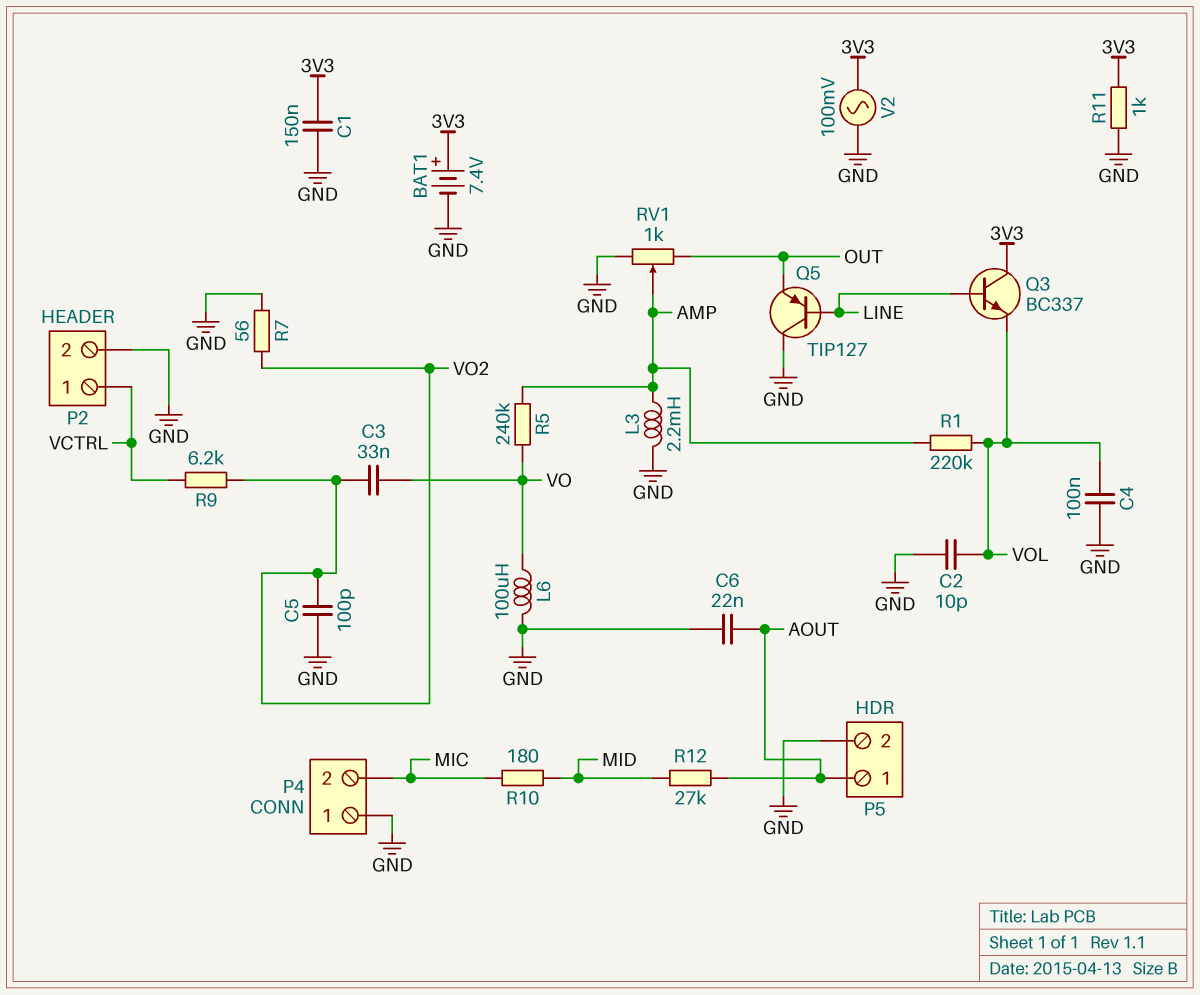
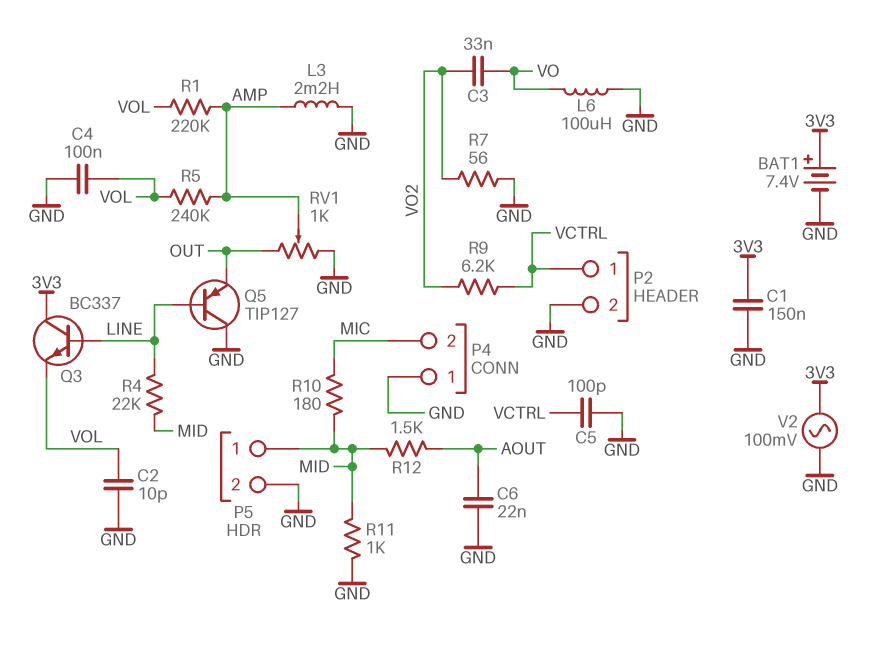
C5: 100pF (GND, VO2) -> 100pF (GND, VCTRL)
P5 pin 1: AOUT -> MID
R4: none -> 22k (LINE, MID)
R5: 240k (AMP, VO) -> 240k (AMP, VOL)
R11: 1k (3V3, GND) -> 1k (GND, MID)
R12: 27k (AOUT, MID) -> 1.5k (AOUT, MID)

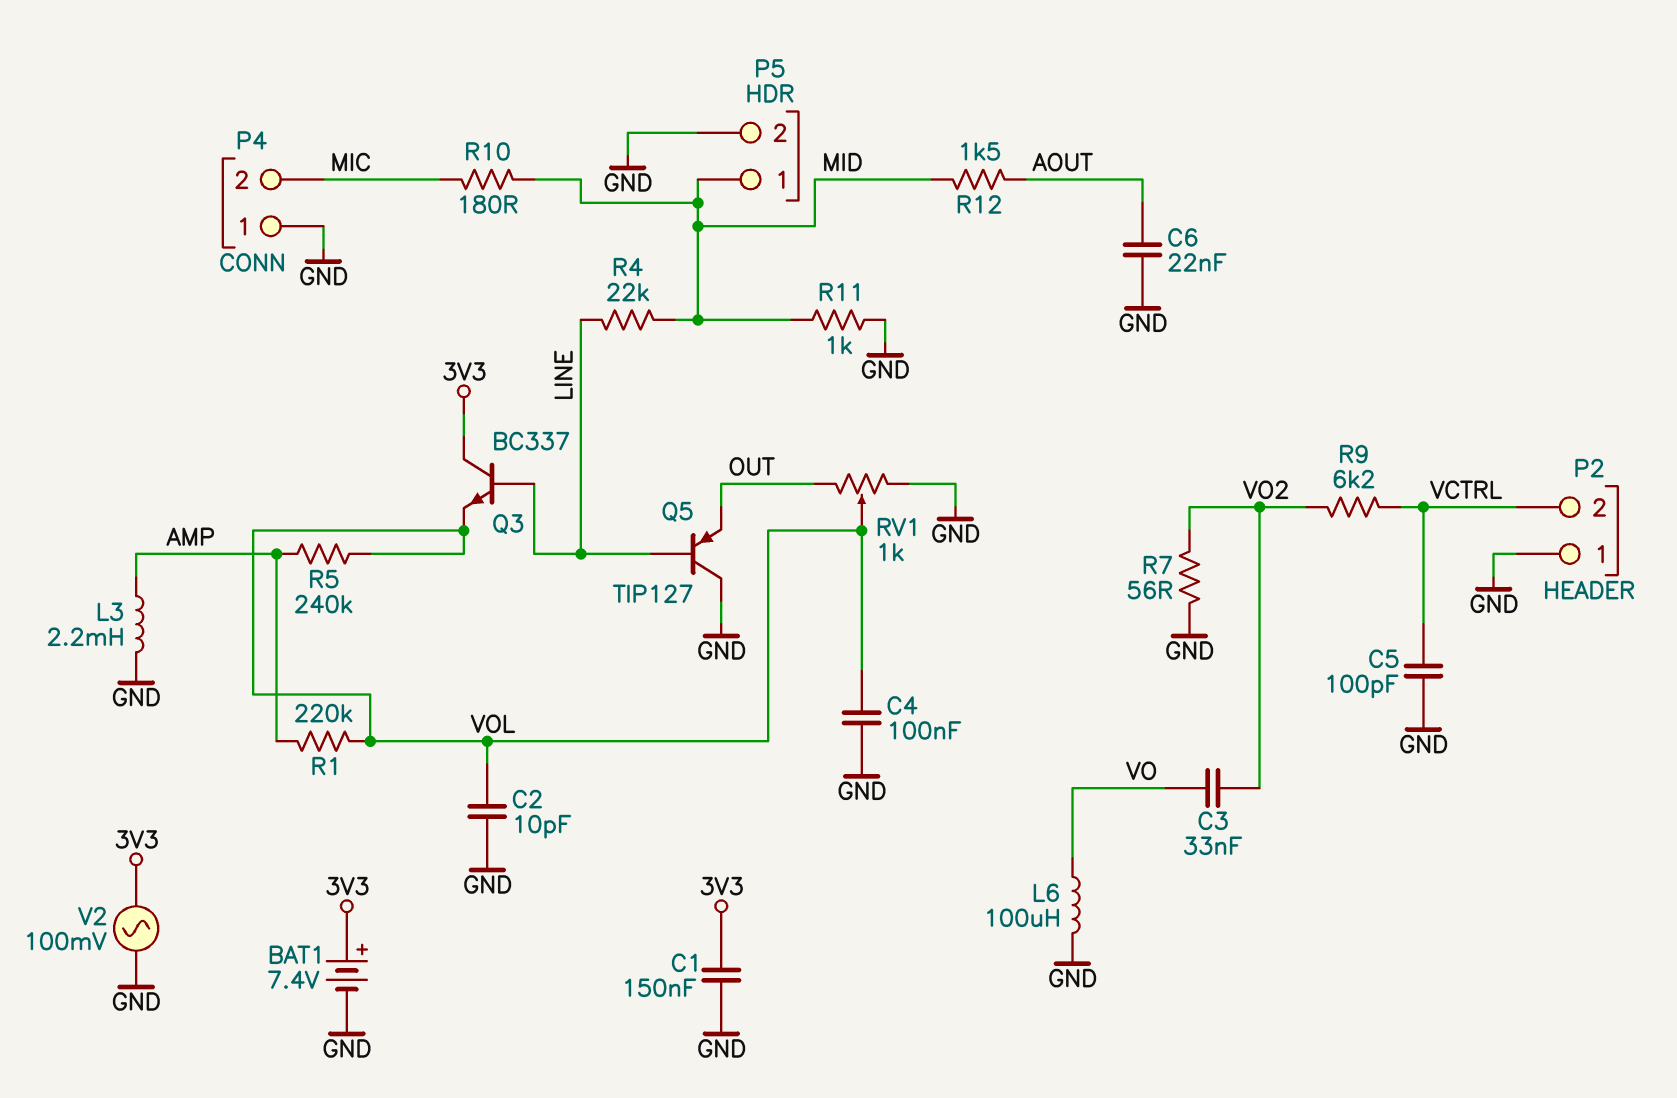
P2 pin 1: VCTRL -> GND
P2 pin 2: GND -> VCTRL
RV1: 1k (GND, OUT, wiper AMP) -> 1k (GND, OUT, wiper VOL)

